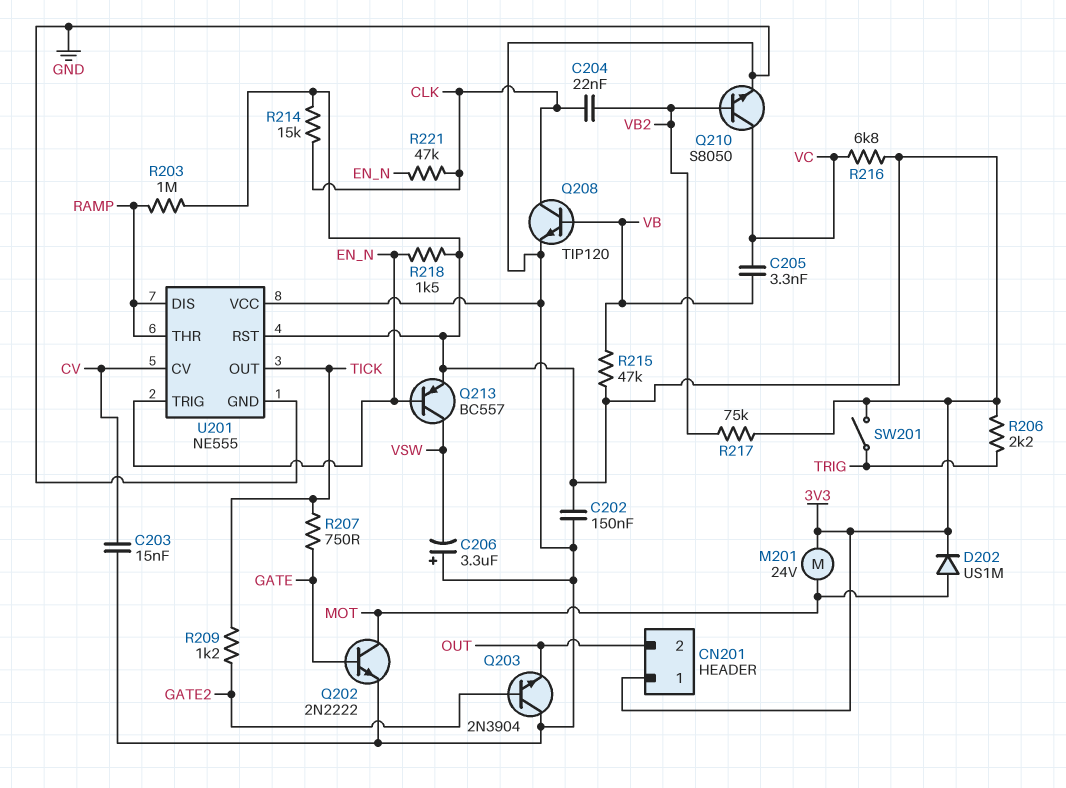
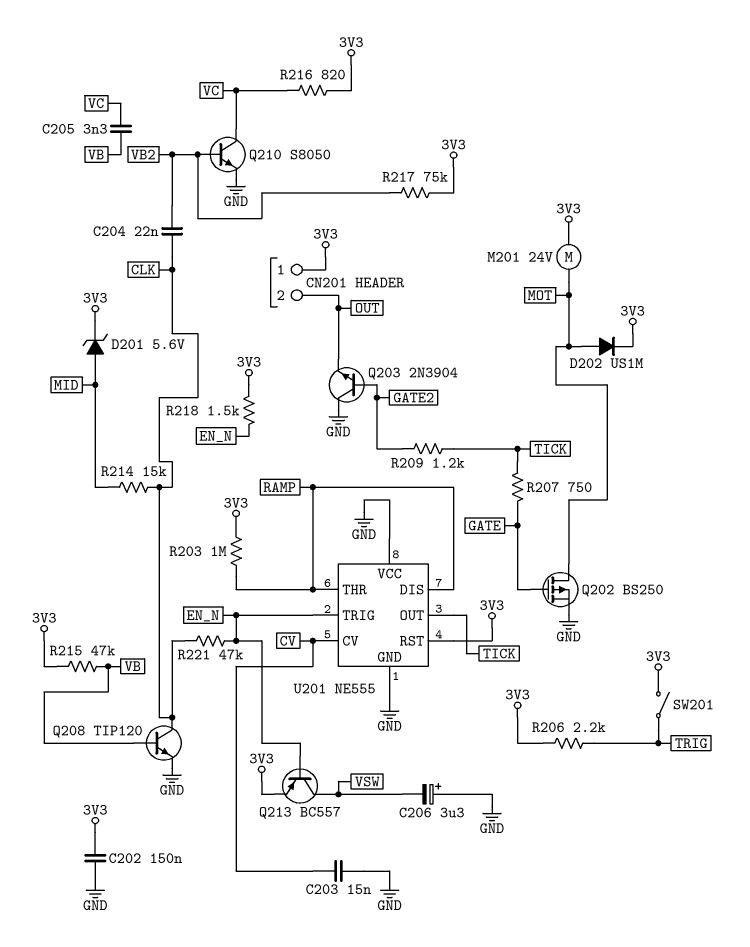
D201: none -> zener 5.6V (A MID, K 3V3)
Q202: NPN 2N2222 (B GATE, C MOT, E GND) -> PMOS BS250 (G GATE, D MOT, S GND)
R214: 15k (3V3, CLK) -> 15k (CLK, MID)
R216: 6.8k (3V3, VC) -> 820 (3V3, VC)

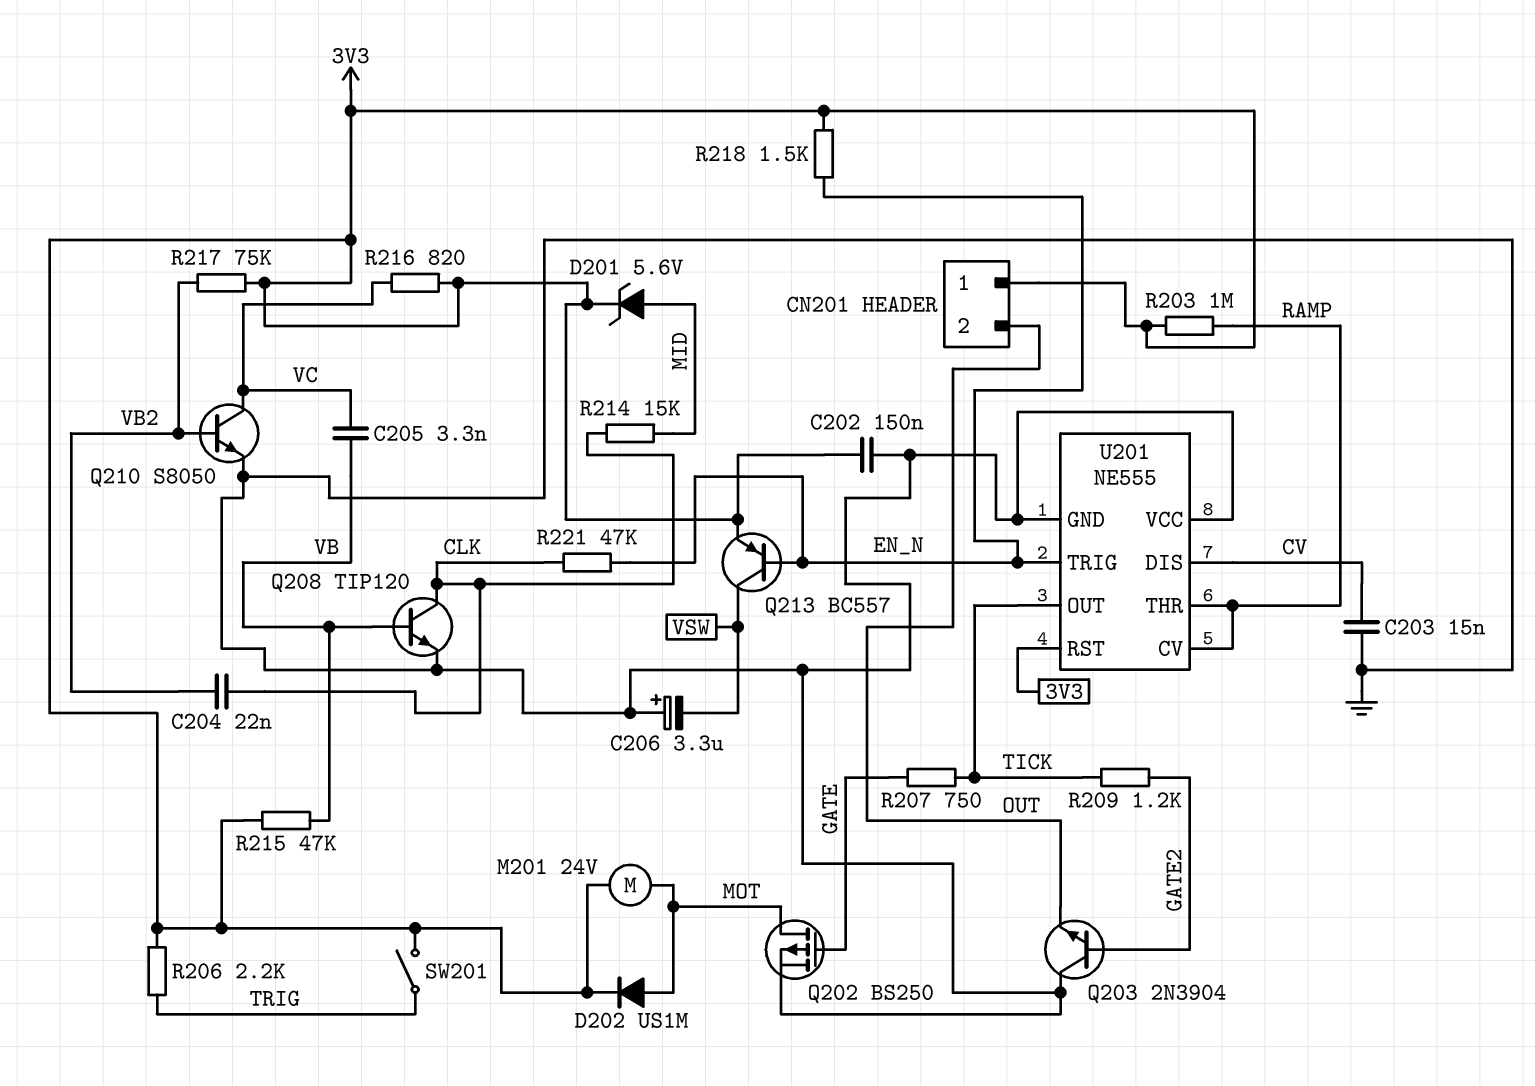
U201 pin CV: CV -> RAMP
U201 pin DIS: RAMP -> CV

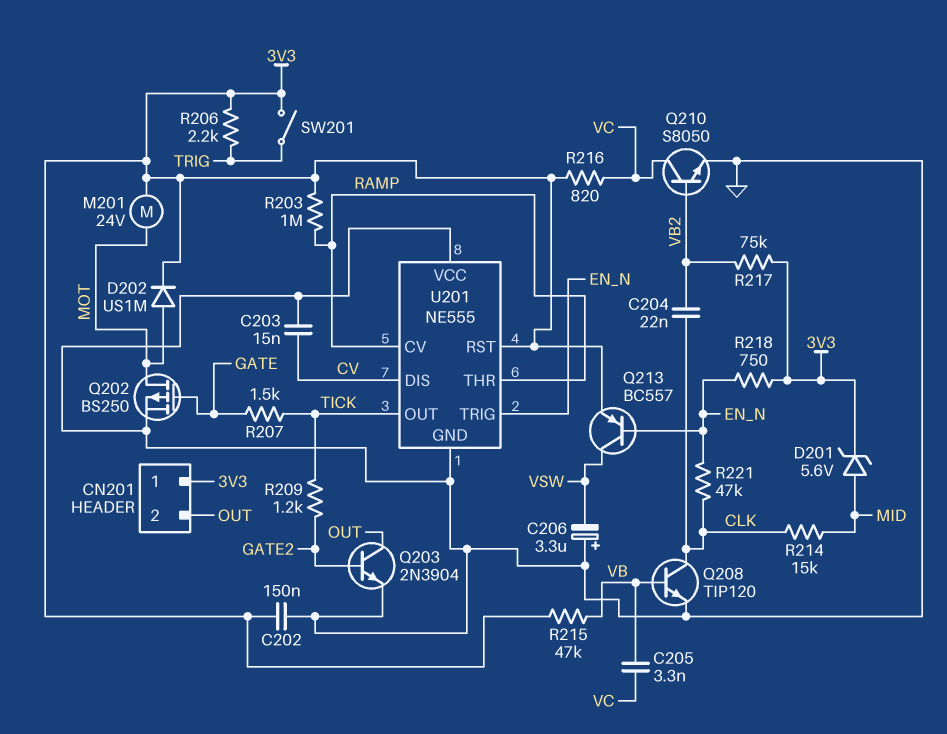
Q203: NPN 2N3904 (B GATE2, C GND, E OUT) -> NPN 2N3904 (B GATE2, C OUT, E GND)
R207: 750 (GATE, TICK) -> 1.5k (GATE, TICK)
R218: 1.5k (3V3, EN_N) -> 750 (3V3, EN_N)

